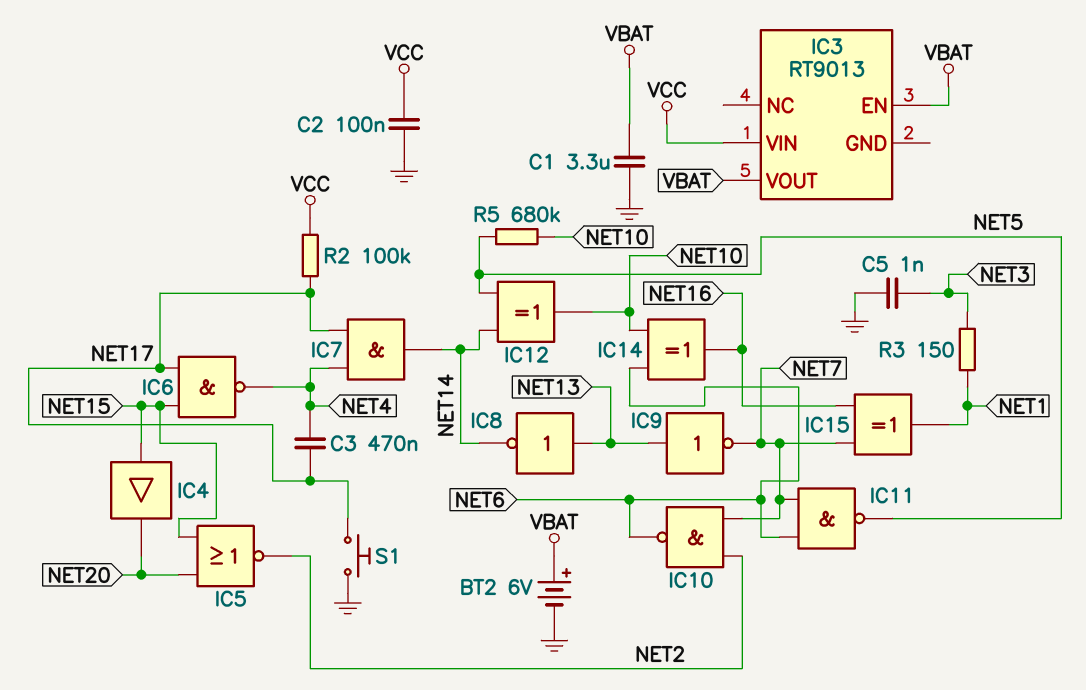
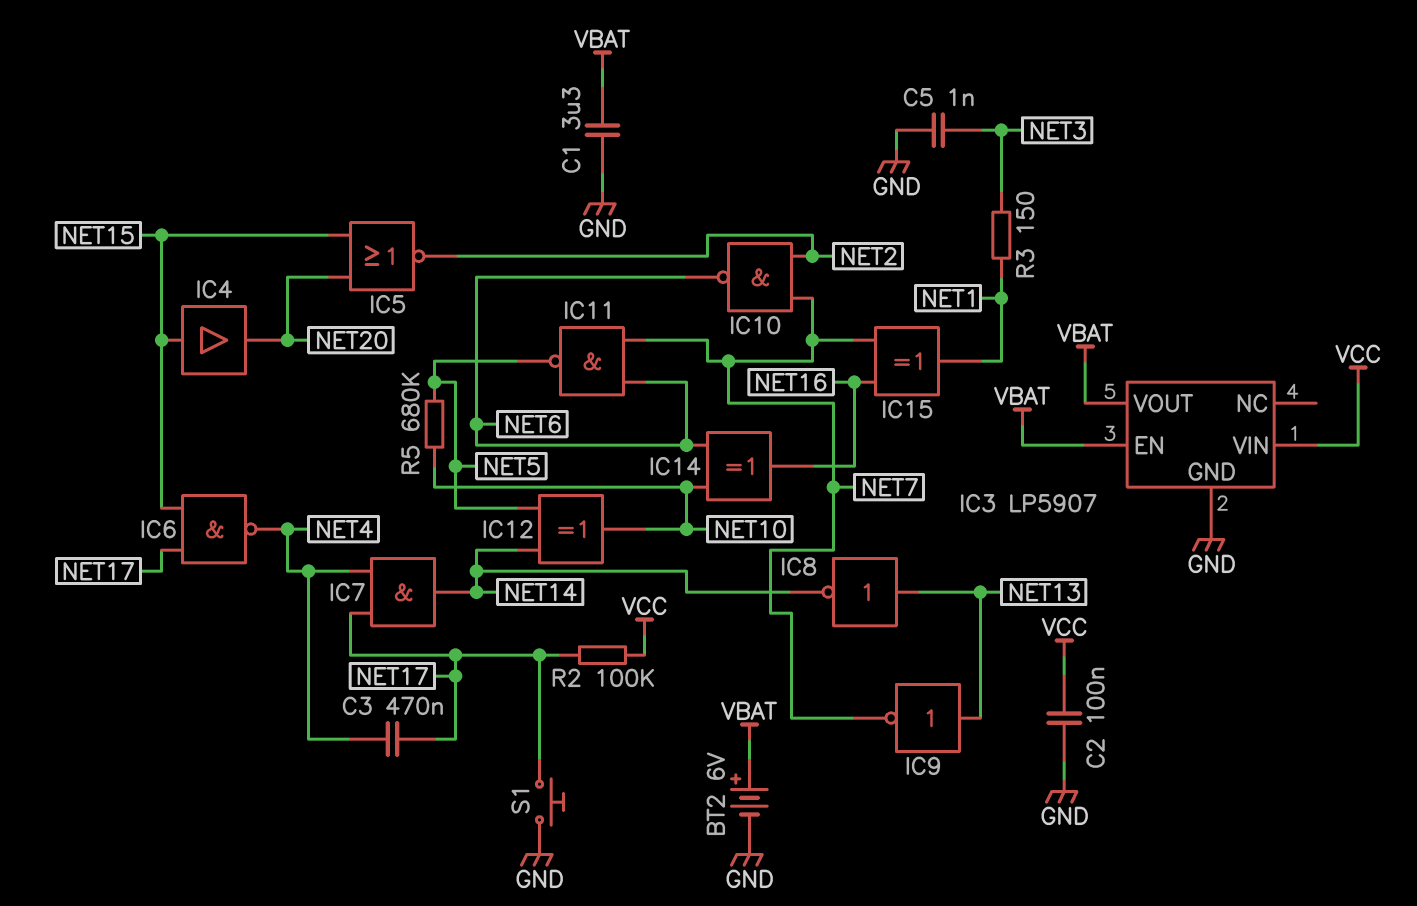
IC3: RT9013 -> LP5907
IC3 pin GND: none -> GND

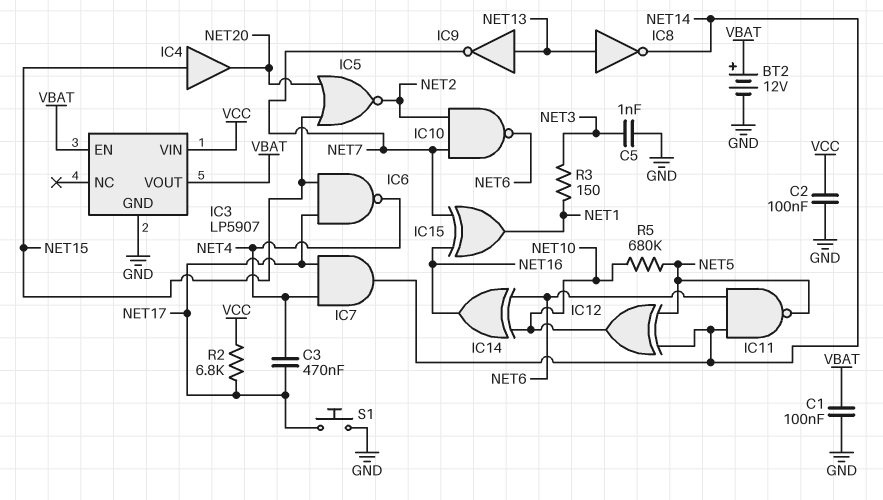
BT2: 6V (plus VBAT, minus GND) -> 12V (plus VBAT, minus GND)
C1: 3.3uF (GND, VBAT) -> 100nF (GND, VBAT)
IC11: NAND (in NET6, in NET7, out NET5) -> NAND (in NET6, in NET14, out NET5)
R2: 100k (NET17, VCC) -> 6.8k (NET17, VCC)

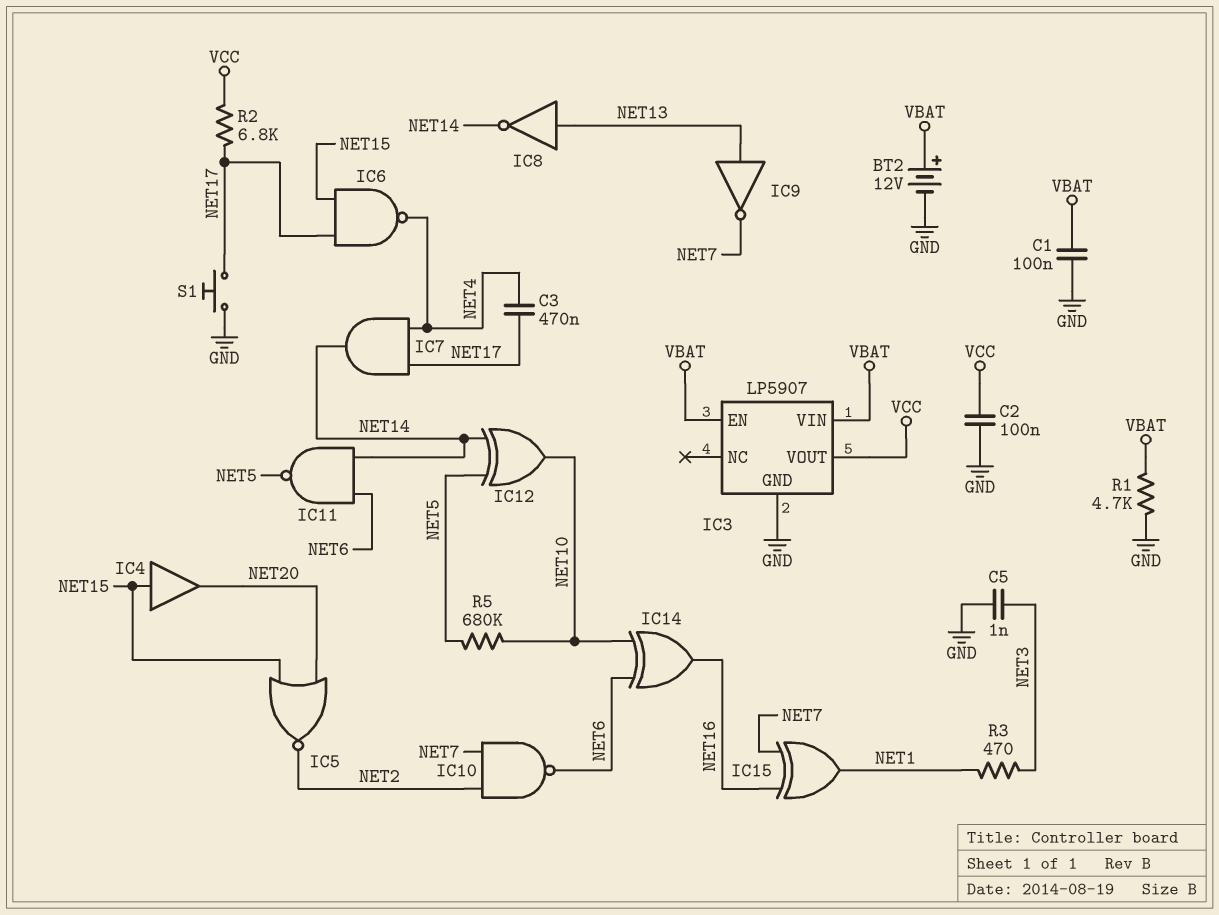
IC3 pin VIN: VCC -> VBAT
IC3 pin VOUT: VBAT -> VCC
R1: none -> 4.7k (GND, VBAT)
R3: 150 (NET1, NET3) -> 470 (NET1, NET3)

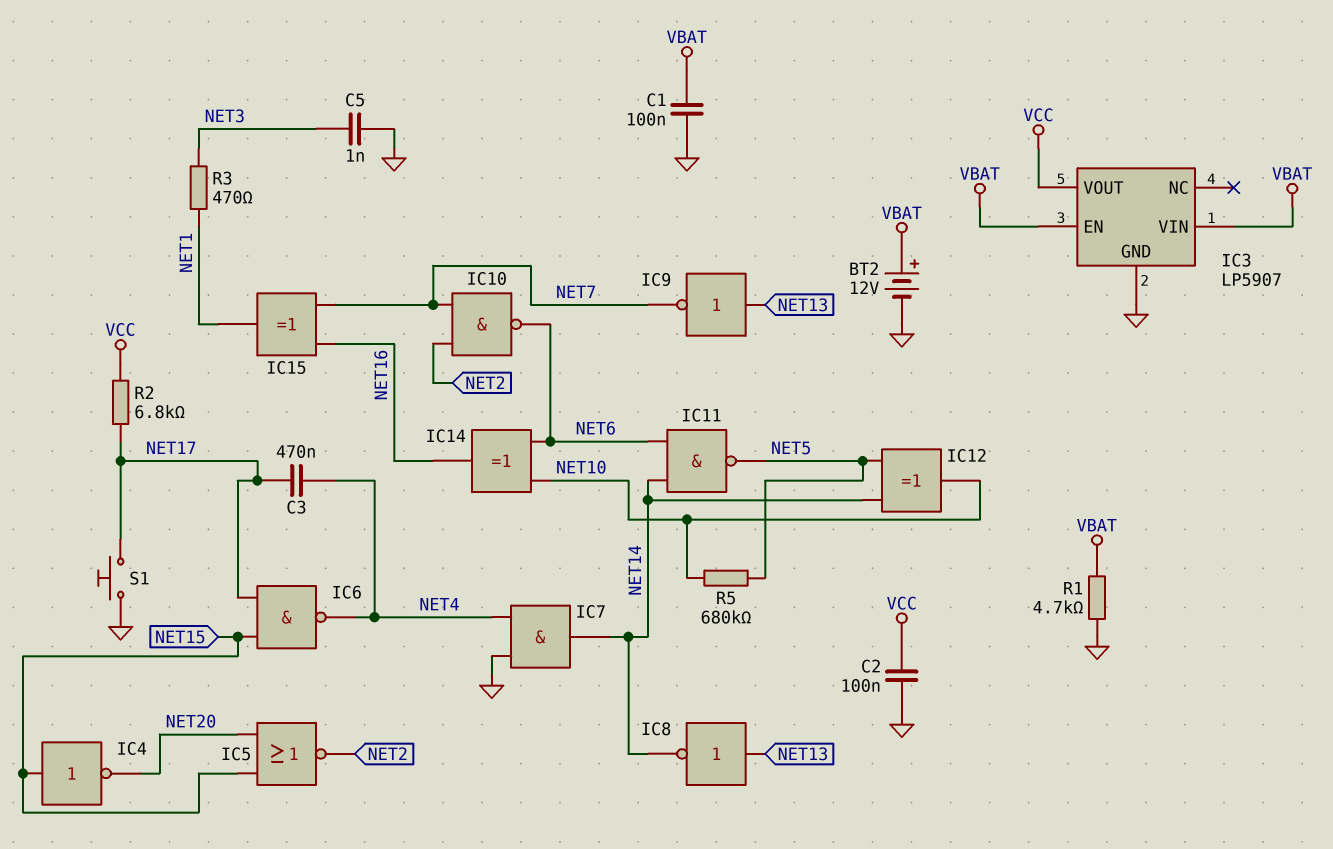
IC4: buffer (in NET15, out NET20) -> NOT (in NET15, out NET20)
IC7: AND (in NET4, in NET17, out NET14) -> AND (in GND, in NET4, out NET14)

